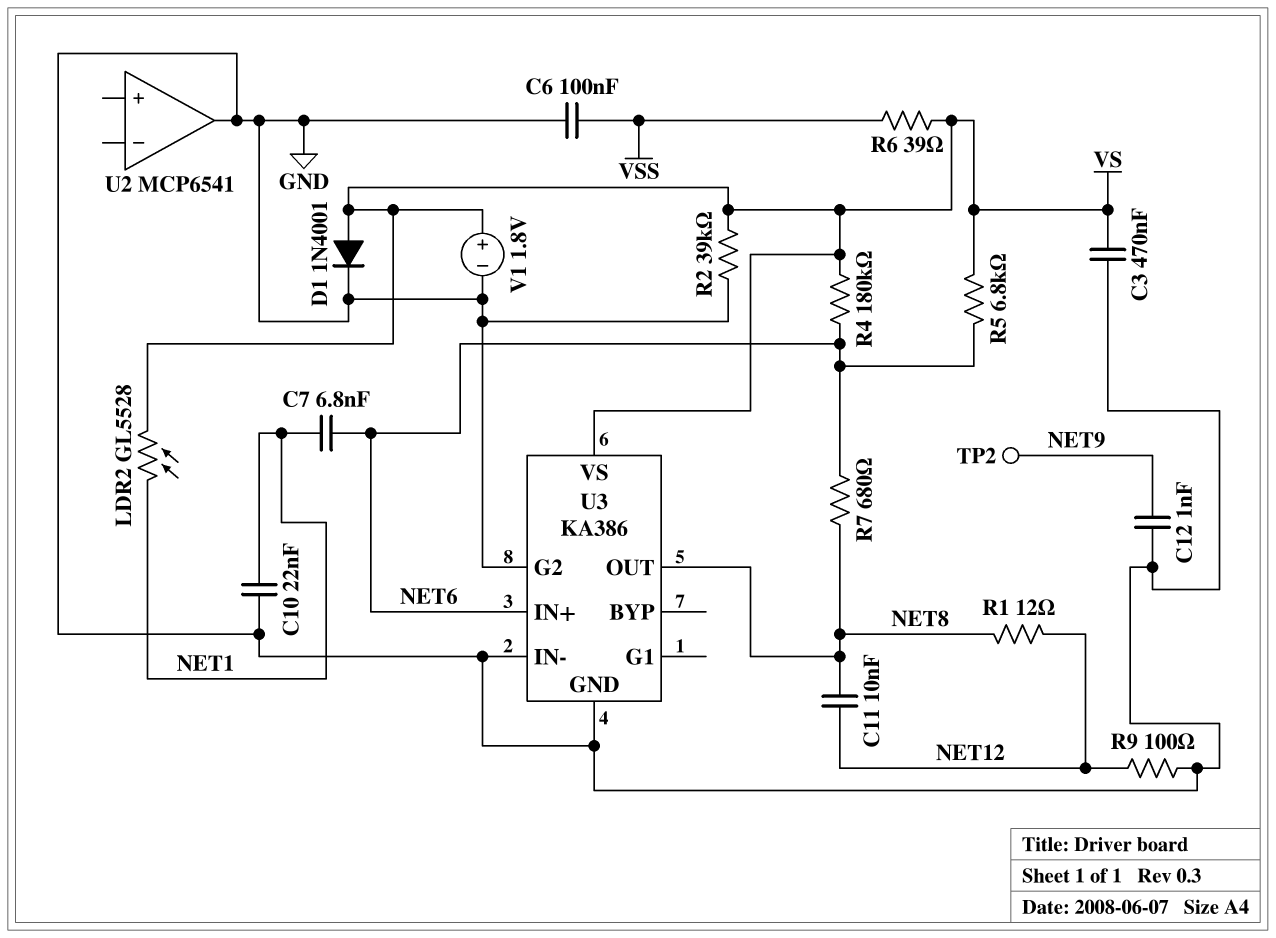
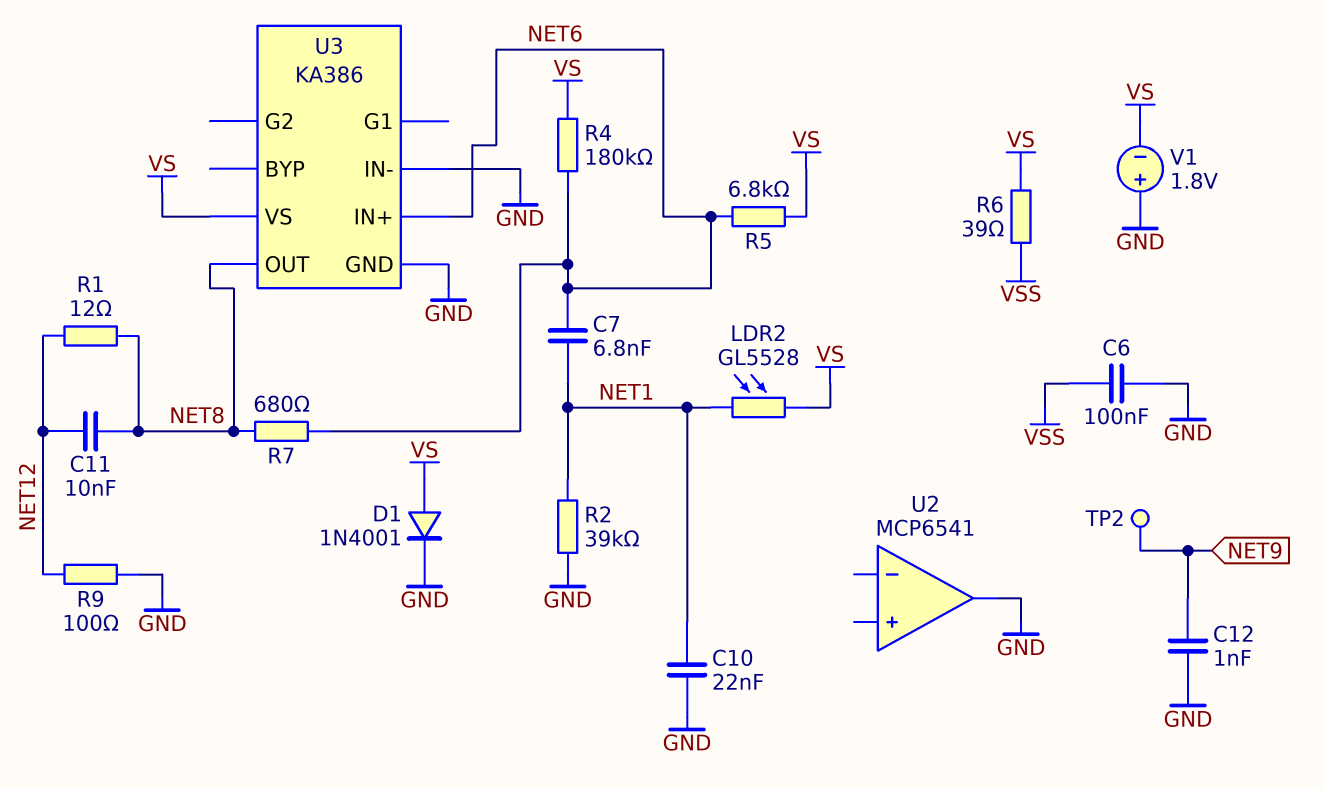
C3: 470nF (GND, VS) -> none
R2: 39k (GND, VS) -> 39k (GND, NET1)
U3 pin G2: GND -> none
V1: 1.8V (plus VS, minus GND) -> 1.8V (plus GND, minus VS)

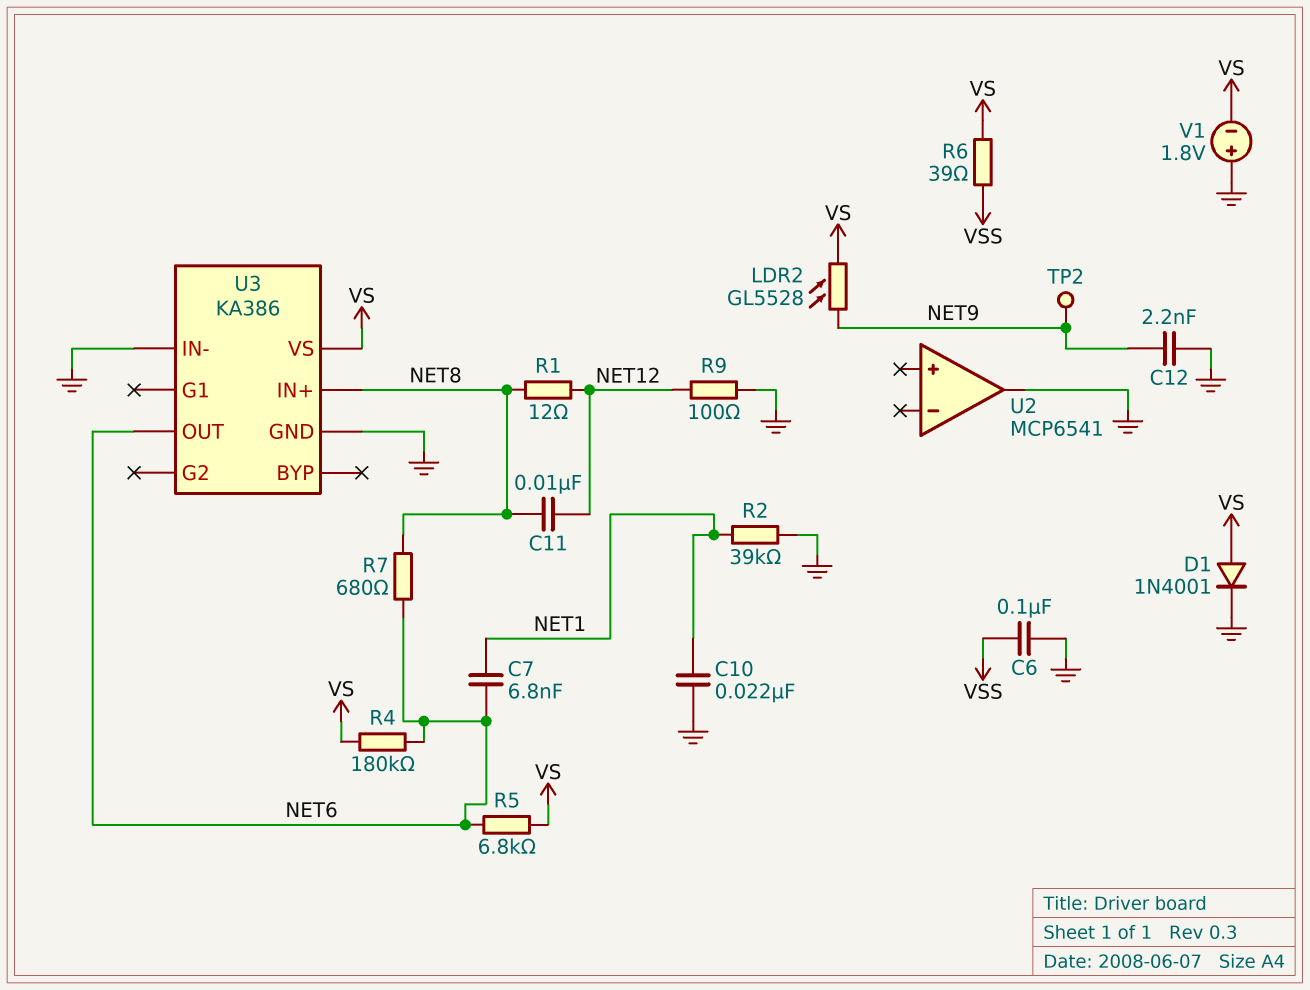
C12: 1nF (GND, NET9) -> 2.2nF (GND, NET9)
LDR2: GL5528 (NET1, VS) -> GL5528 (NET9, VS)
U3 pin IN+: NET6 -> NET8
U3 pin OUT: NET8 -> NET6

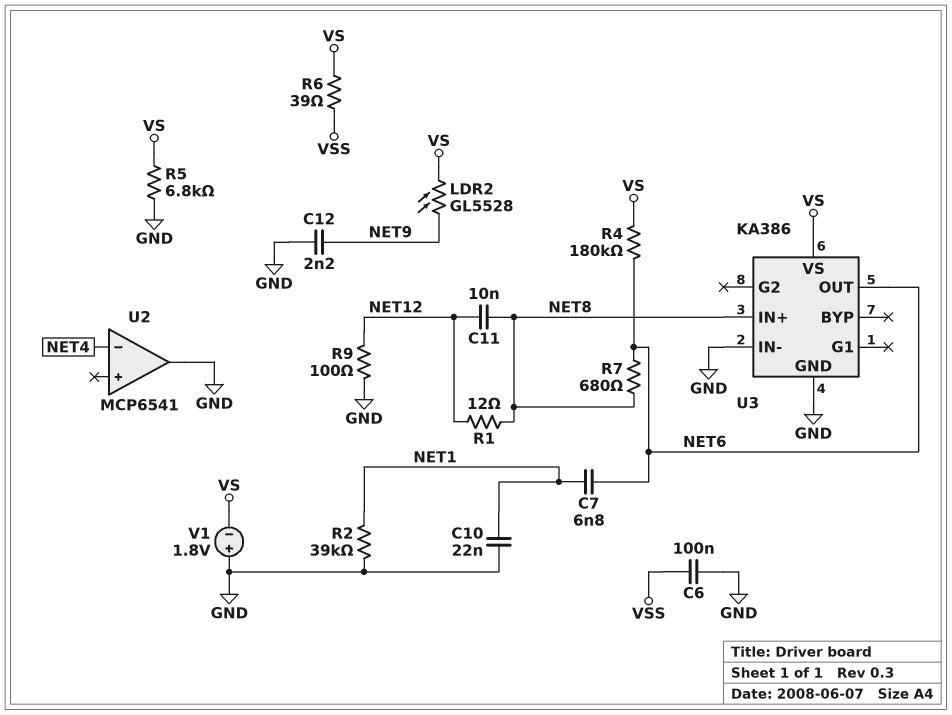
D1: diode 1N4001 (A VS, K GND) -> none
R5: 6.8k (NET6, VS) -> 6.8k (GND, VS)
TP2: test point (NET9) -> none
U2 pin in-: none -> NET4

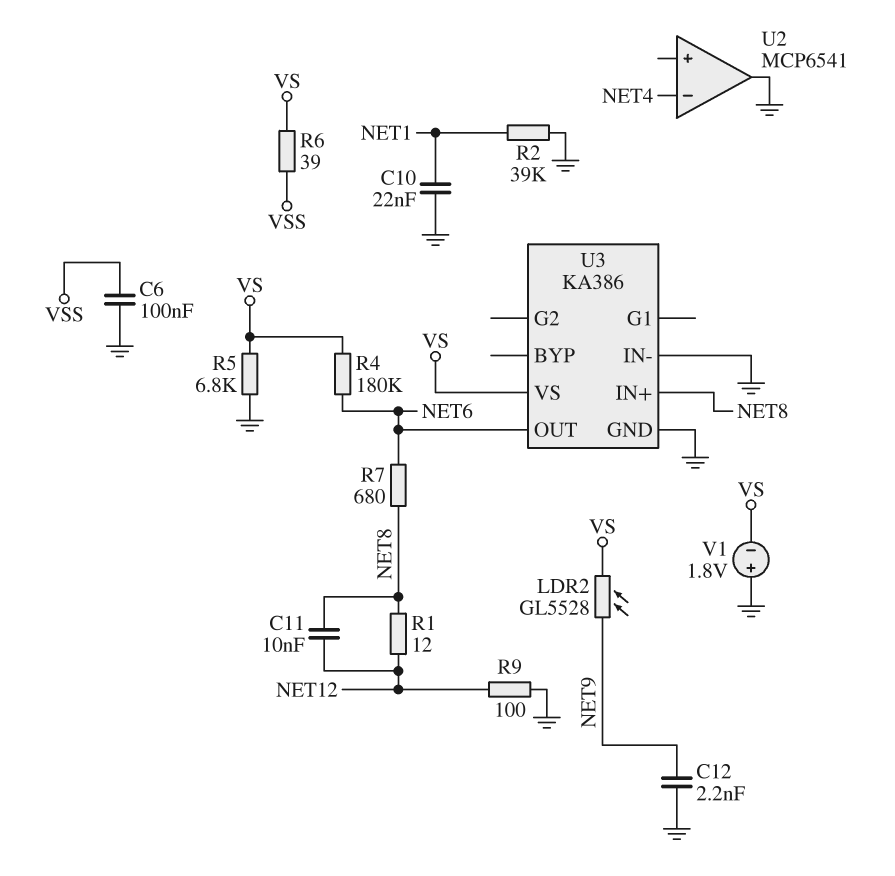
C7: 6.8nF (NET1, NET6) -> none

